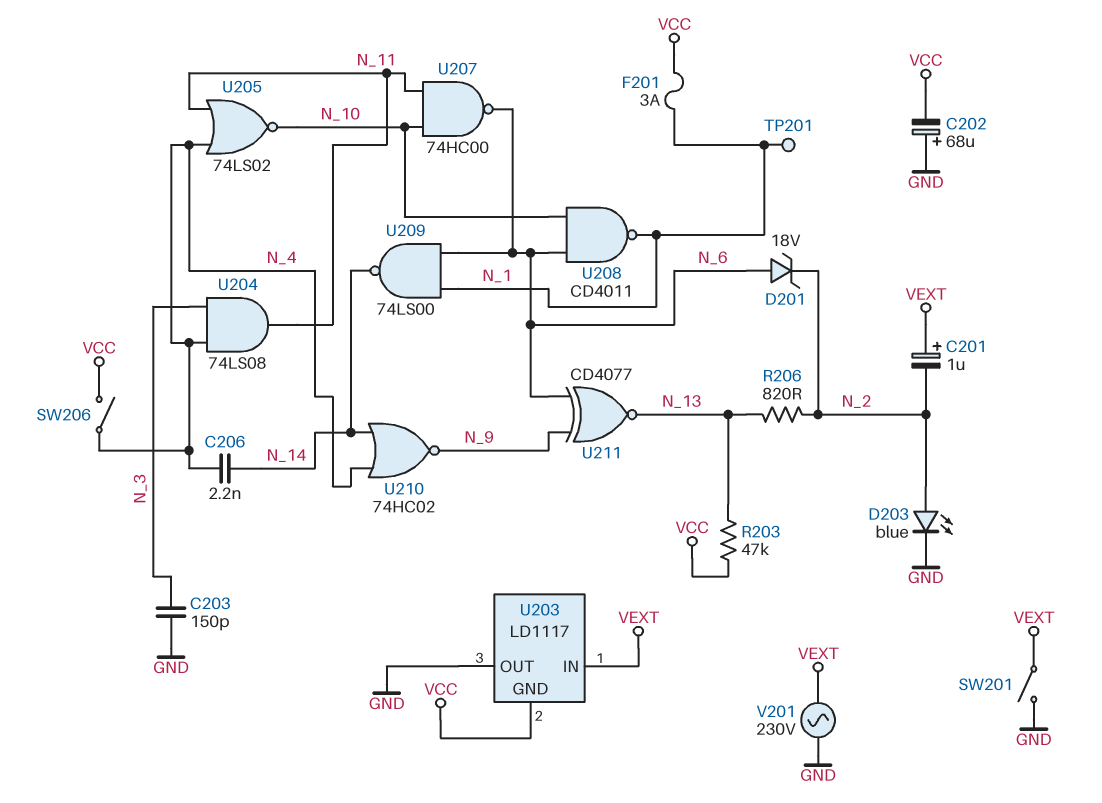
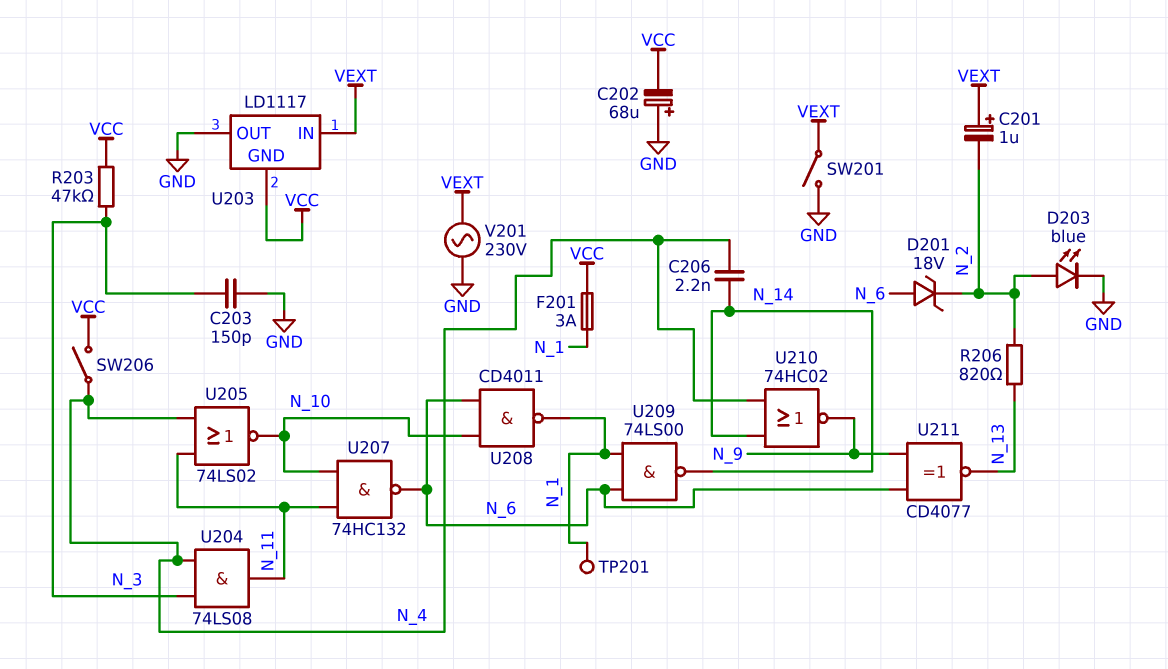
R203: 47k (N_13, VCC) -> 47k (N_3, VCC)
U207: NAND 74HC00 (in N_10, in N_11, out N_6) -> NAND 74HC132 (in N_10, in N_11, out N_6)

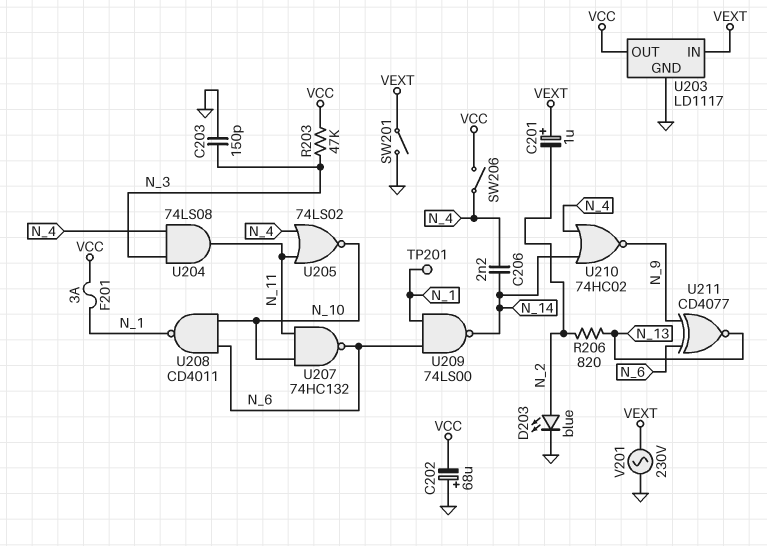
D201: zener 18V (A N_6, K N_2) -> none
U203 pin GND: VCC -> GND
U203 pin OUT: GND -> VCC

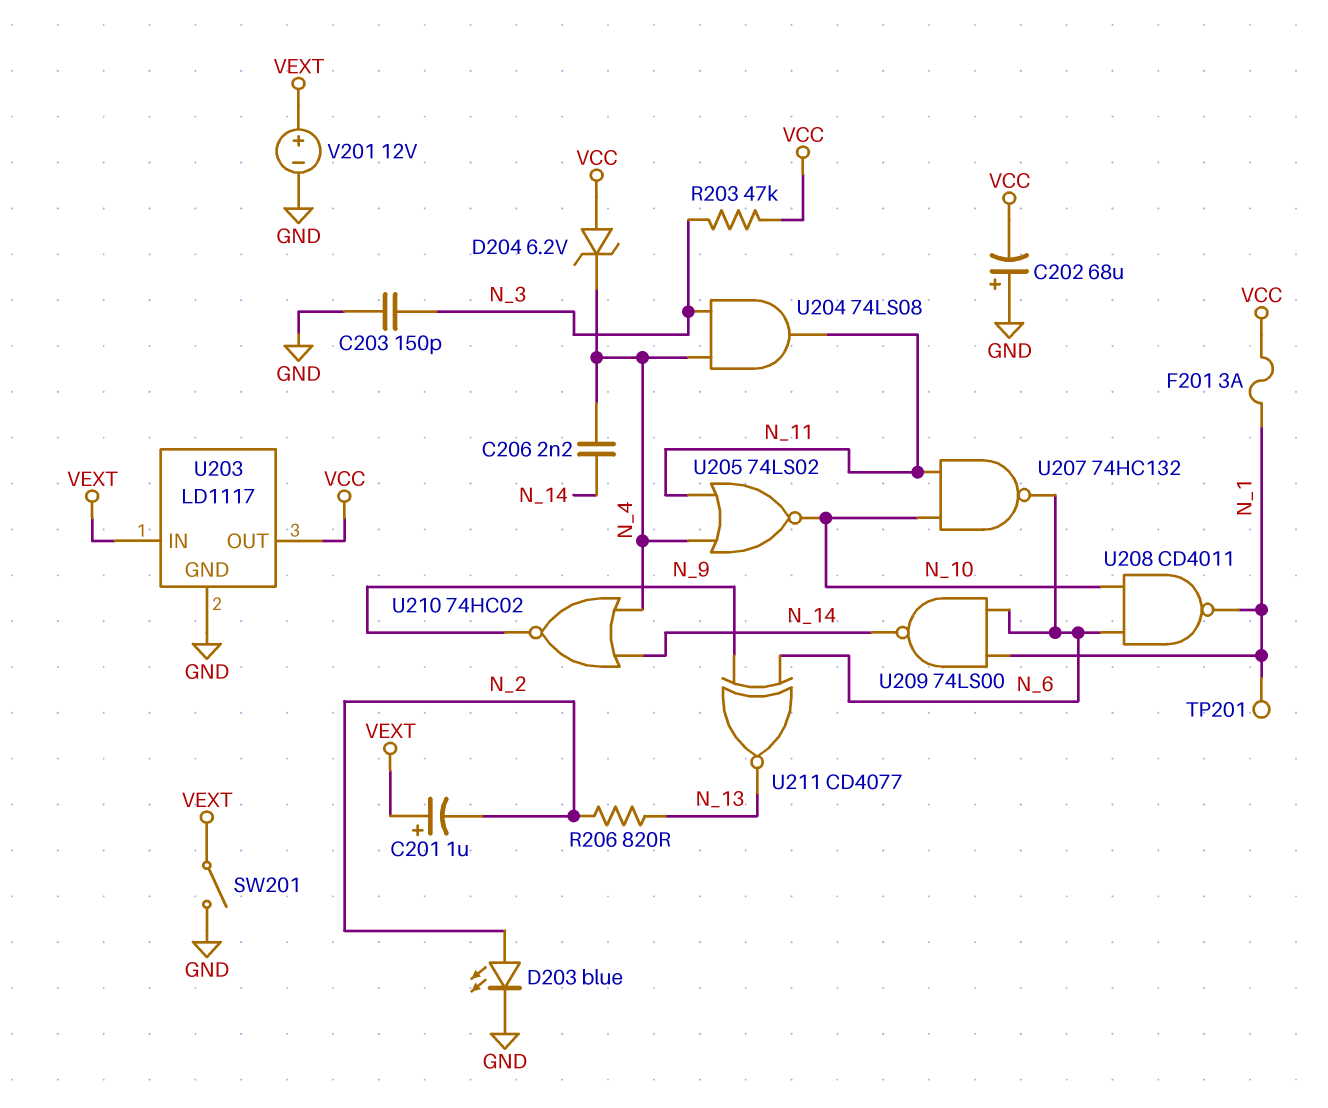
D204: none -> zener 6.2V (A VCC, K N_4)
SW206: switch (N_4, VCC) -> none
V201: AC 230V (GND, VEXT) -> 12V (plus VEXT, minus GND)

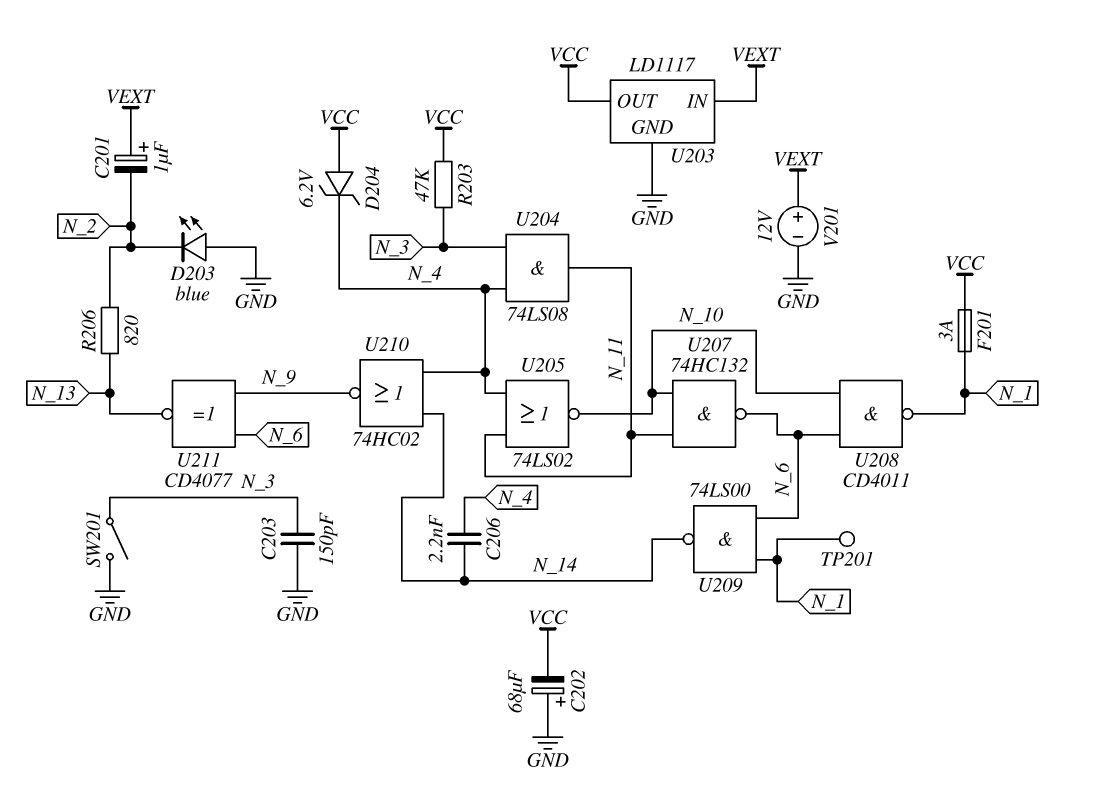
D203: LED blue (A N_2, K GND) -> LED blue (A GND, K N_2)
SW201: switch (GND, VEXT) -> switch (GND, N_3)

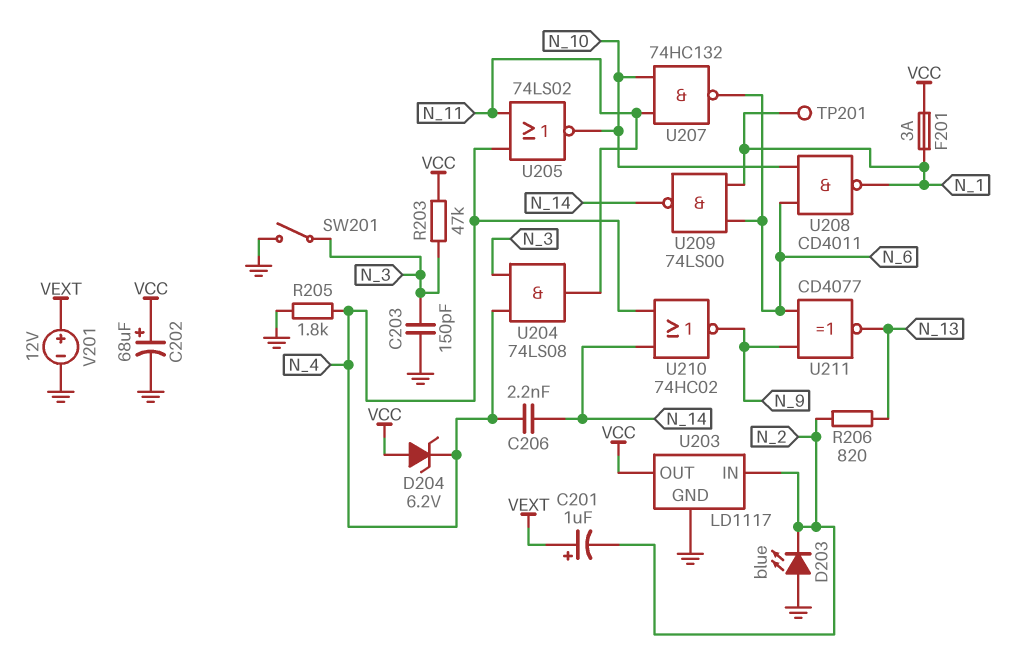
C202: 68uF (plus GND, minus VCC) -> 68uF (plus VCC, minus GND)
R205: none -> 1.8k (GND, N_4)
U203 pin IN: VEXT -> N_2

